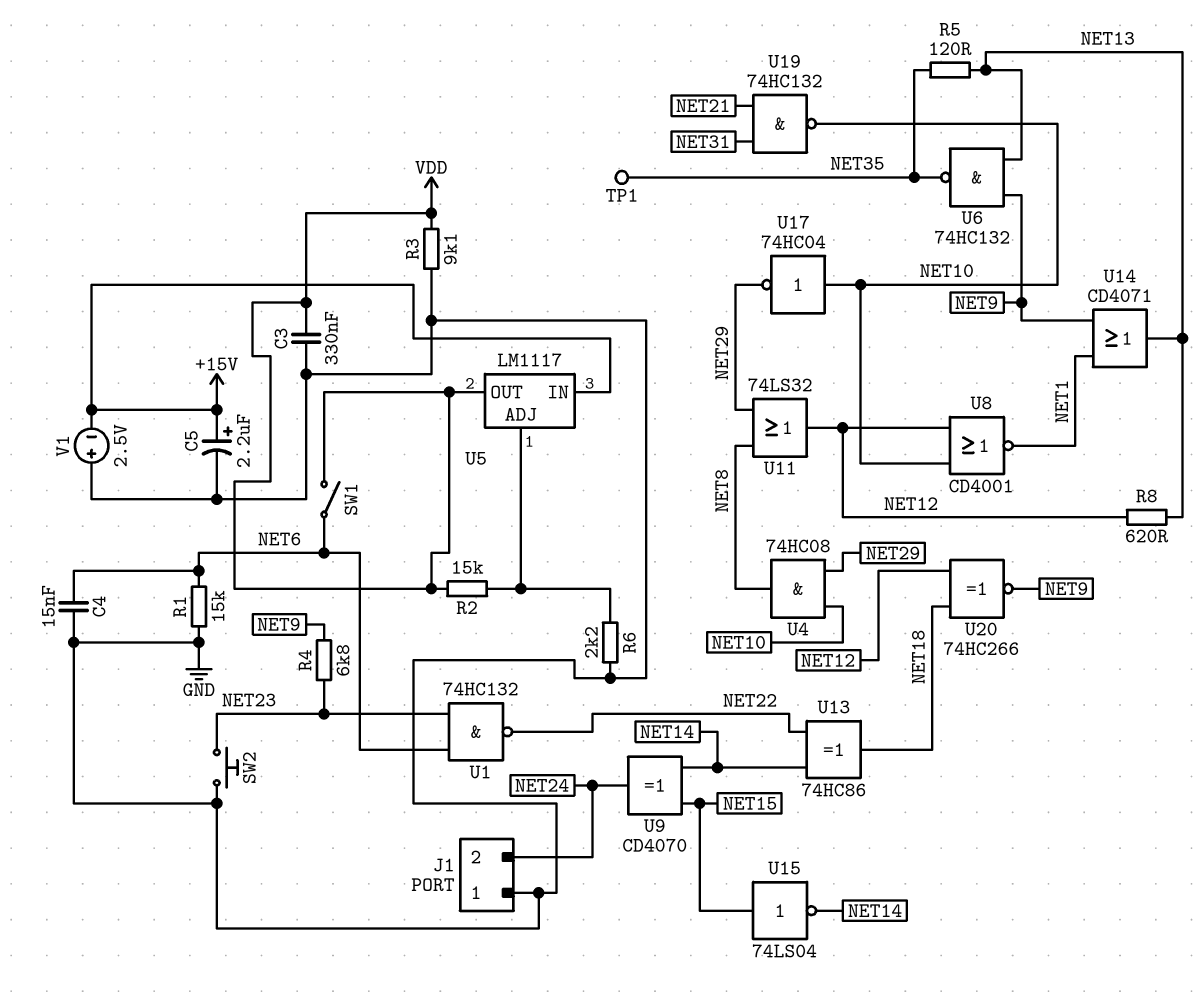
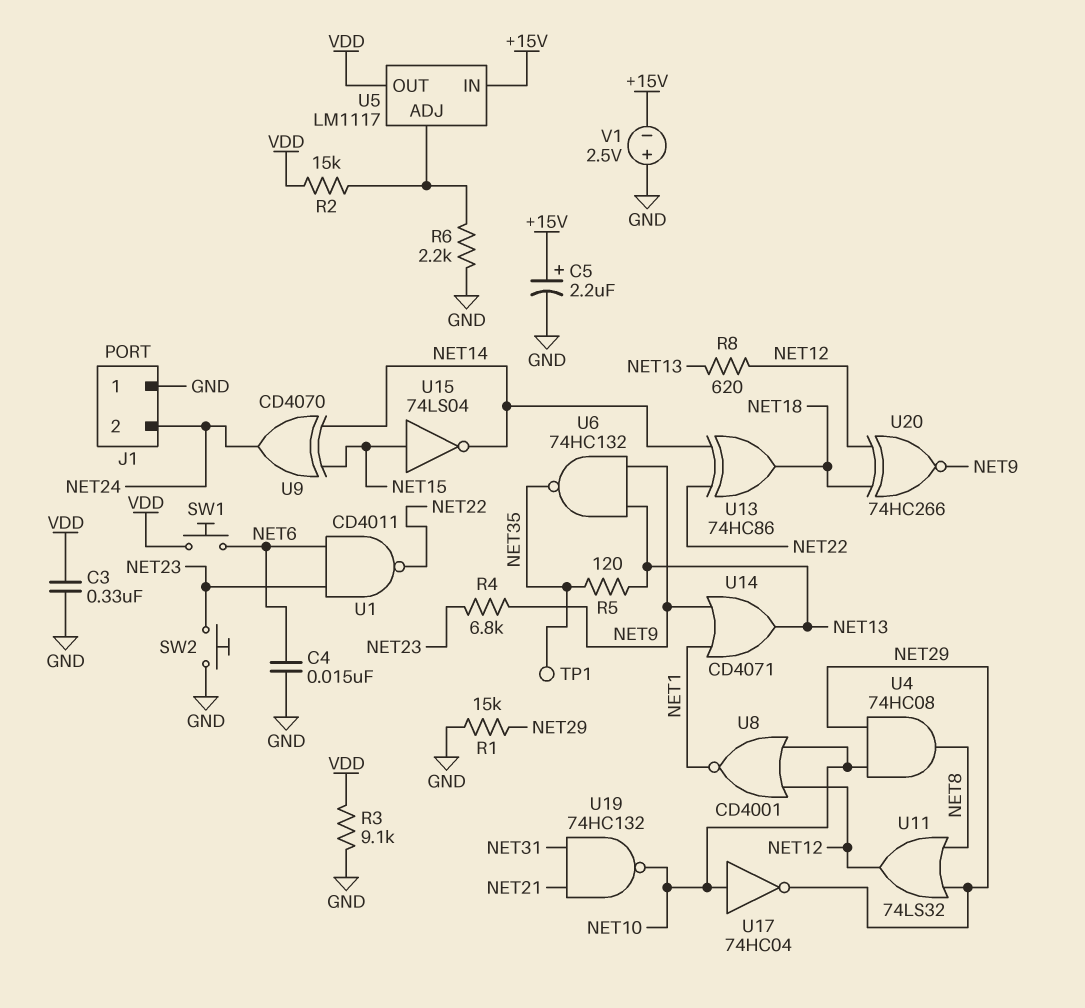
R1: 15k (GND, NET6) -> 15k (GND, NET29)
SW1: switch (NET6, VDD) -> button (NET6, VDD)
U1: NAND 74HC132 (in NET6, in NET23, out NET22) -> NAND CD4011 (in NET6, in NET23, out NET22)

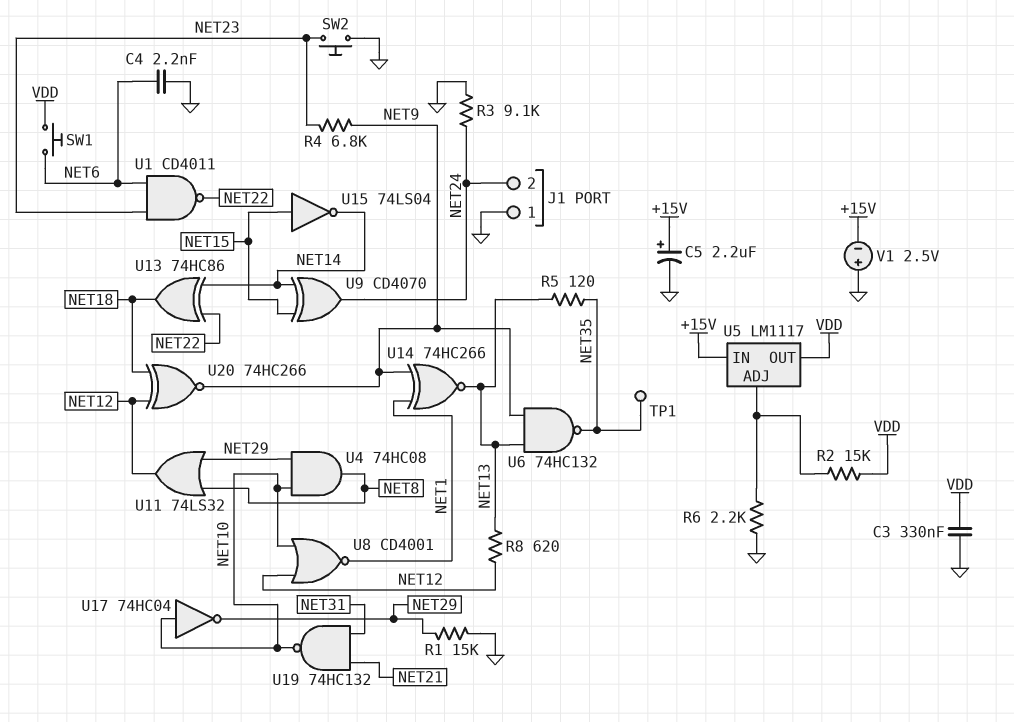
C4: 15nF (GND, NET6) -> 2.2nF (GND, NET6)
R3: 9.1k (GND, VDD) -> 9.1k (GND, NET24)
U14: OR CD4071 (in NET1, in NET9, out NET13) -> XNOR 74HC266 (in NET1, in NET9, out NET13)

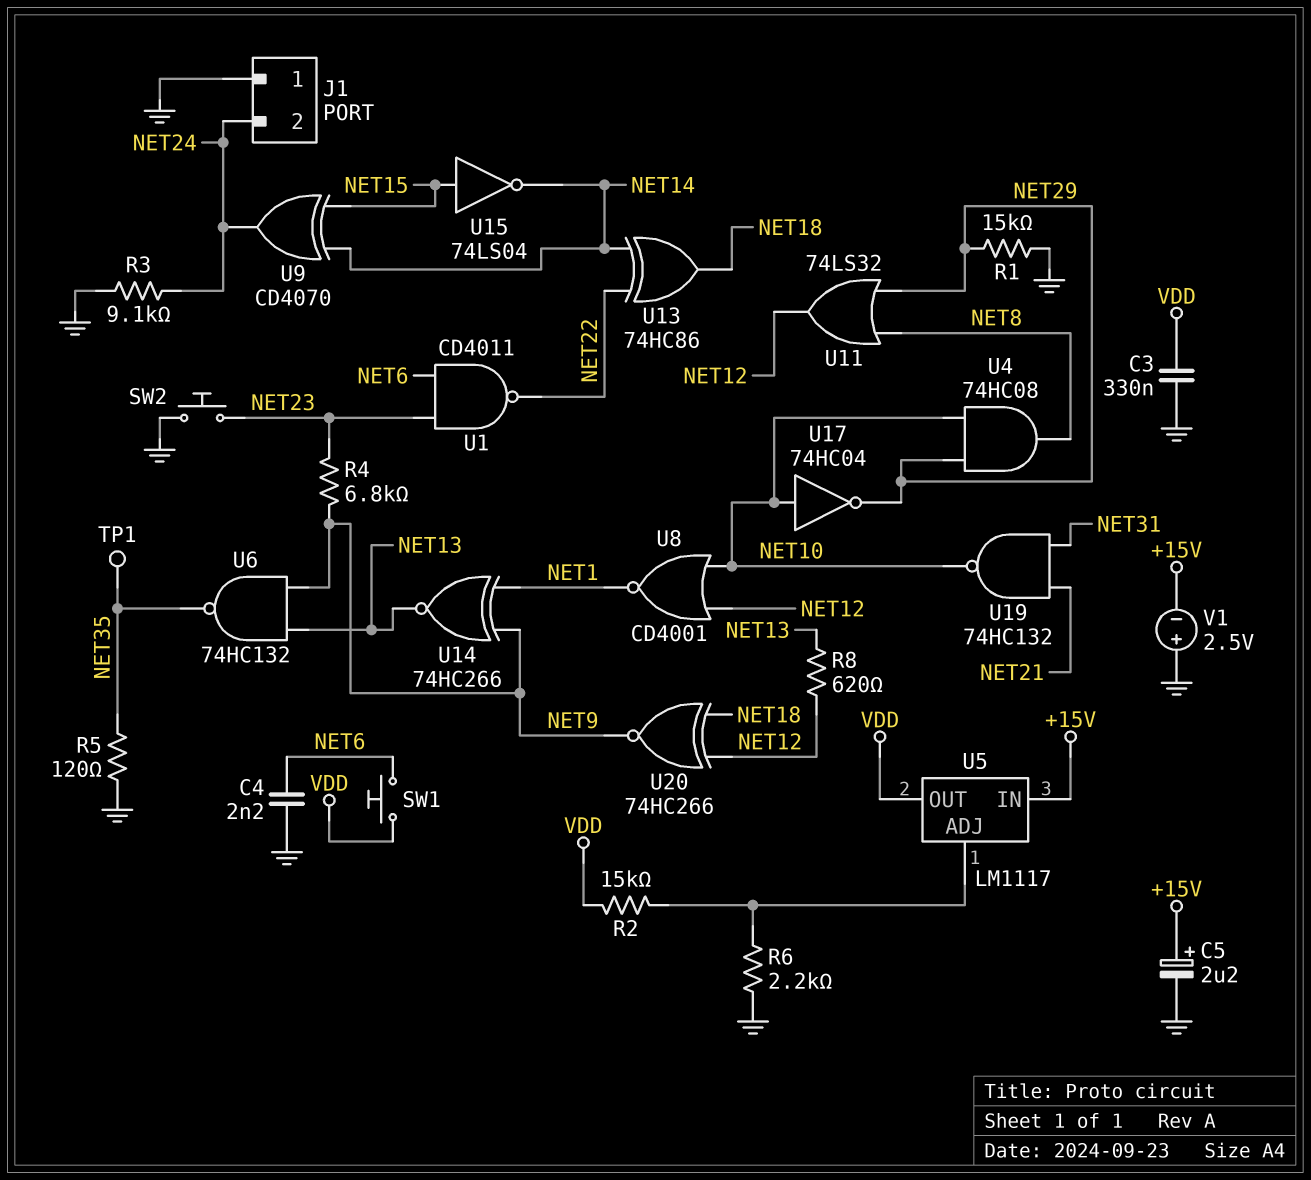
R5: 120 (NET13, NET35) -> 120 (GND, NET35)

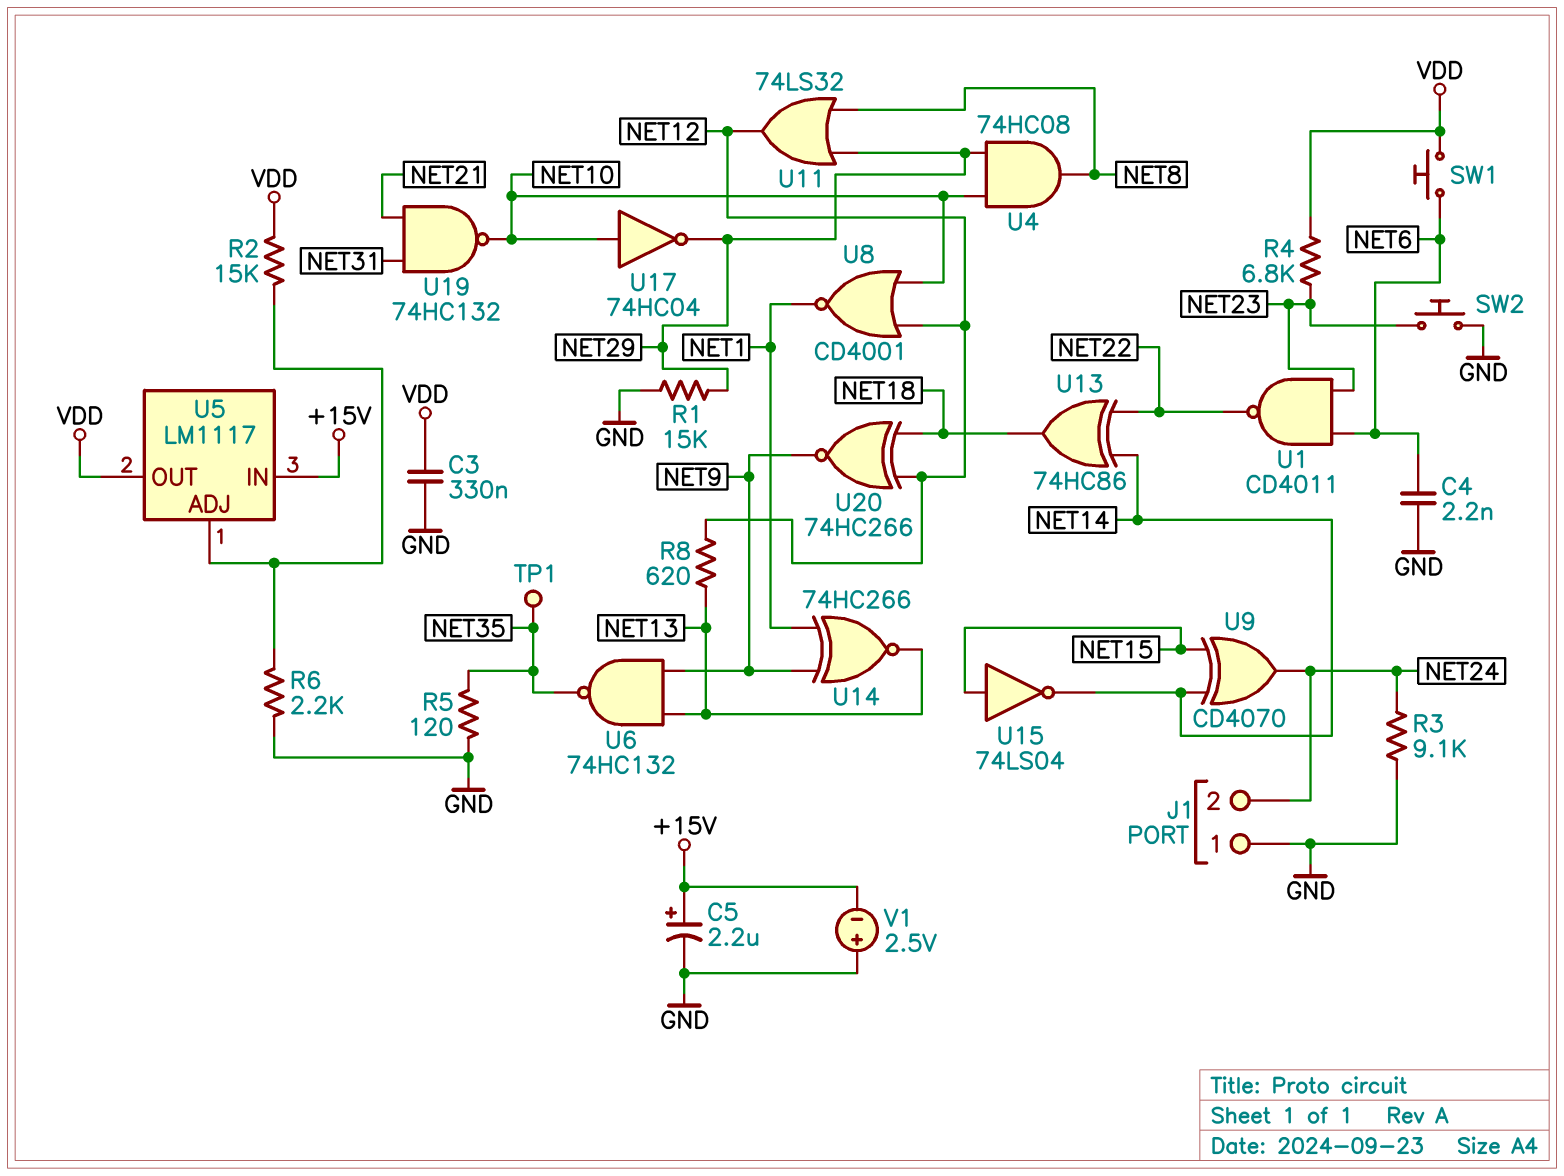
R4: 6.8k (NET9, NET23) -> 6.8k (NET23, VDD)

